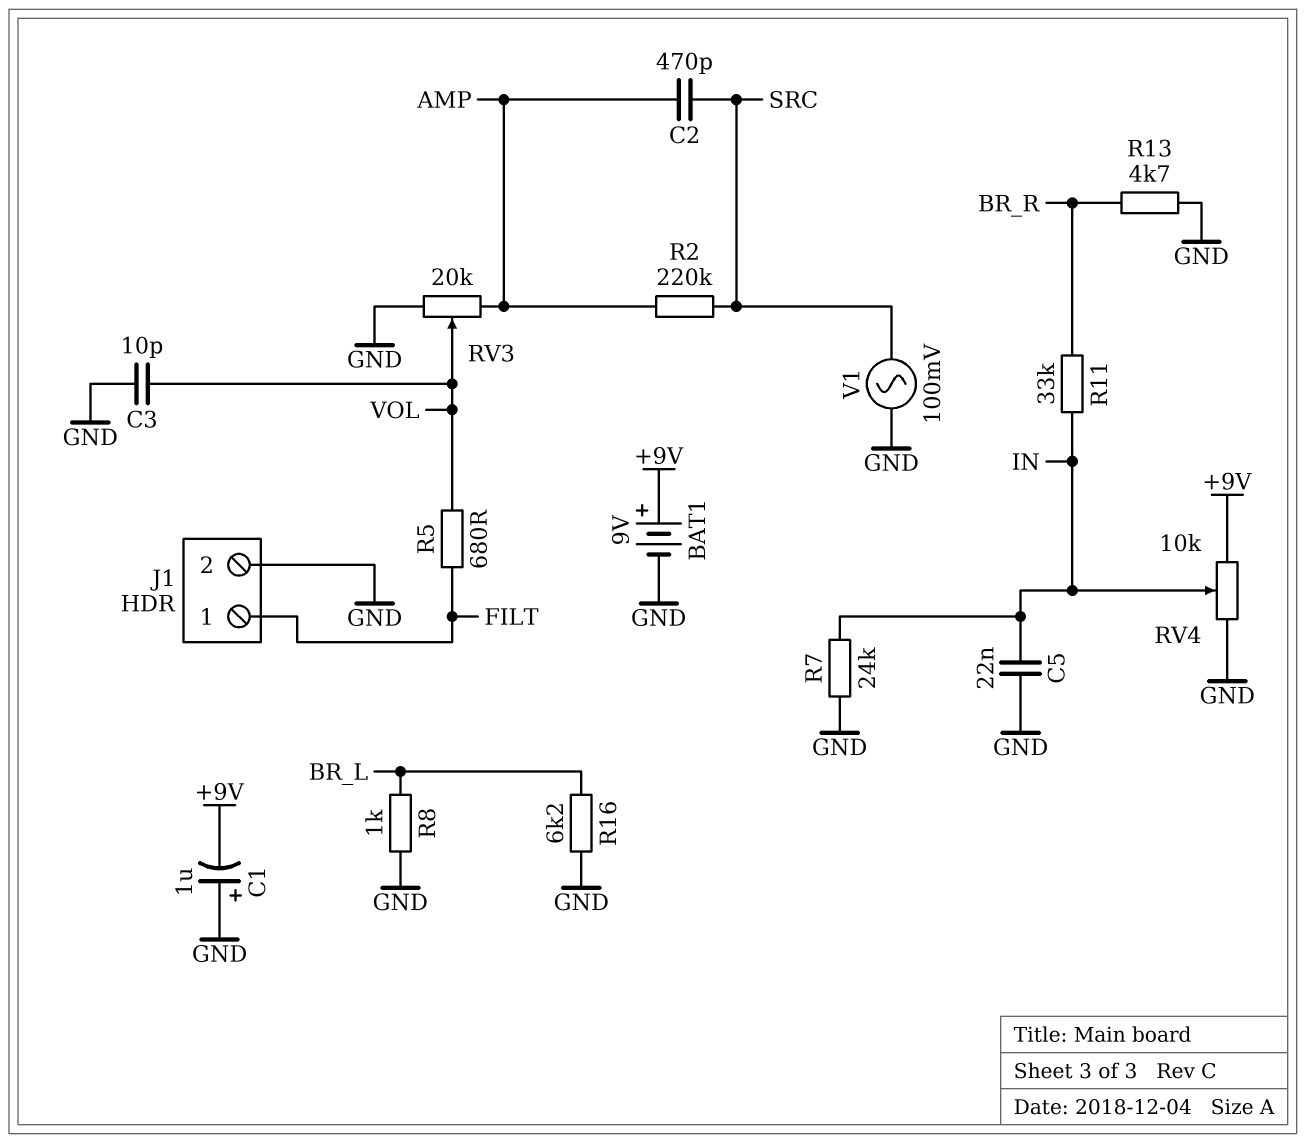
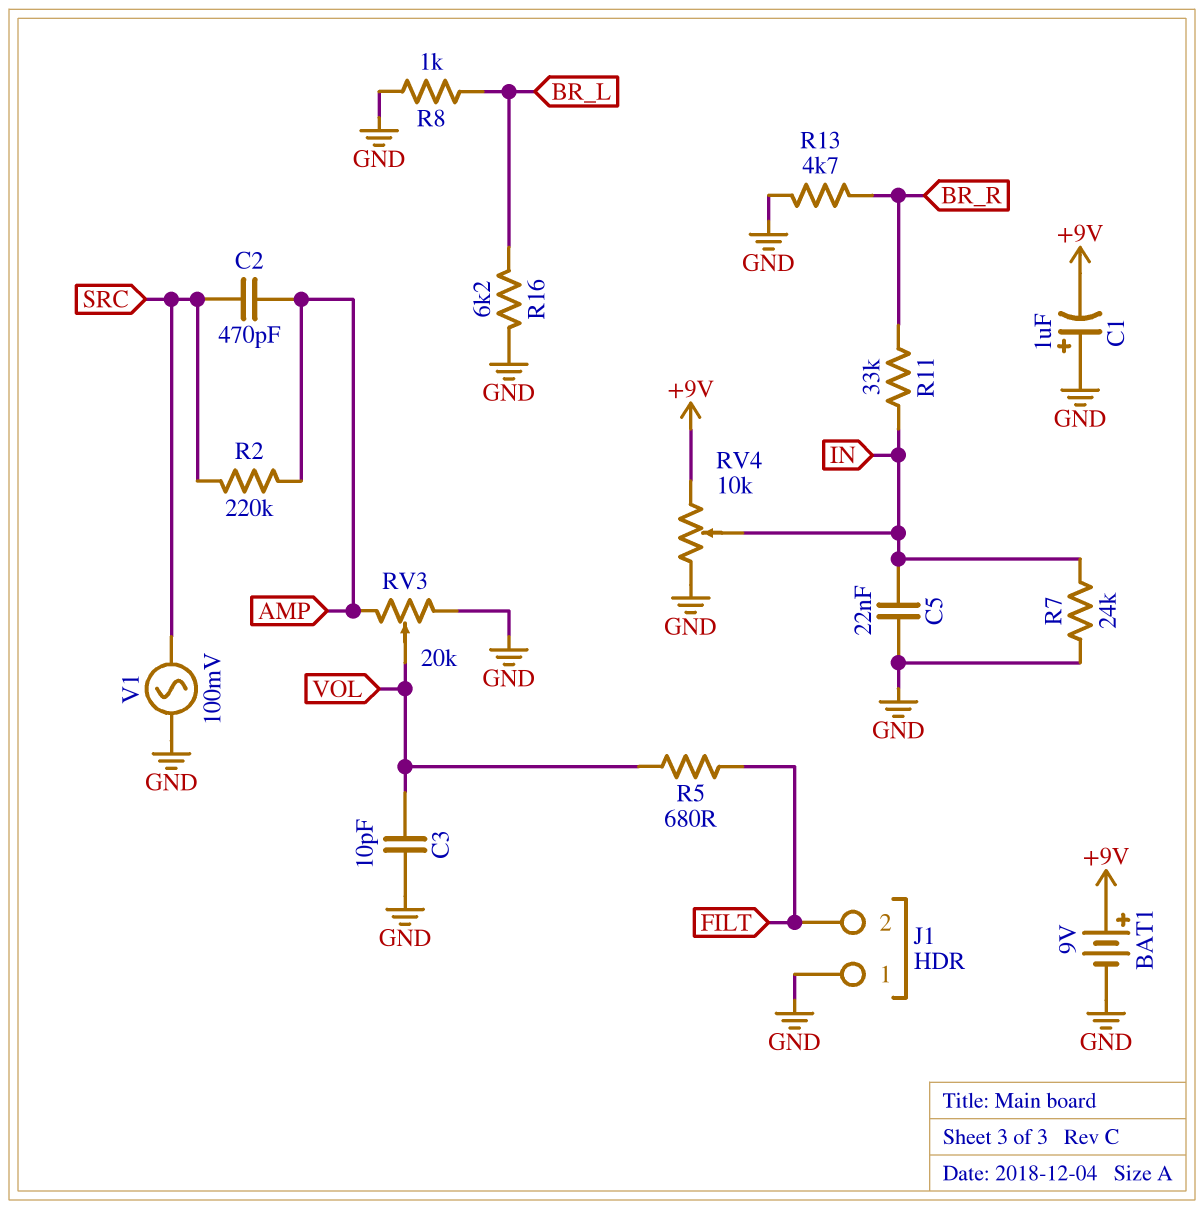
J1 pin 1: FILT -> GND
J1 pin 2: GND -> FILT

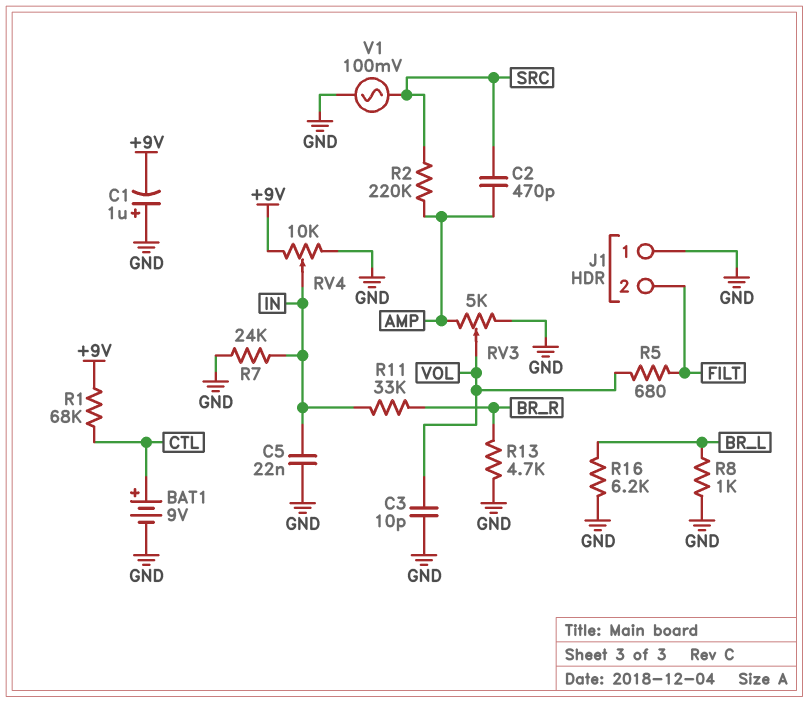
BAT1: 9V (plus +9V, minus GND) -> 9V (plus CTL, minus GND)
R1: none -> 68k (+9V, CTL)
RV3: 20k (AMP, GND, wiper VOL) -> 5k (AMP, GND, wiper VOL)

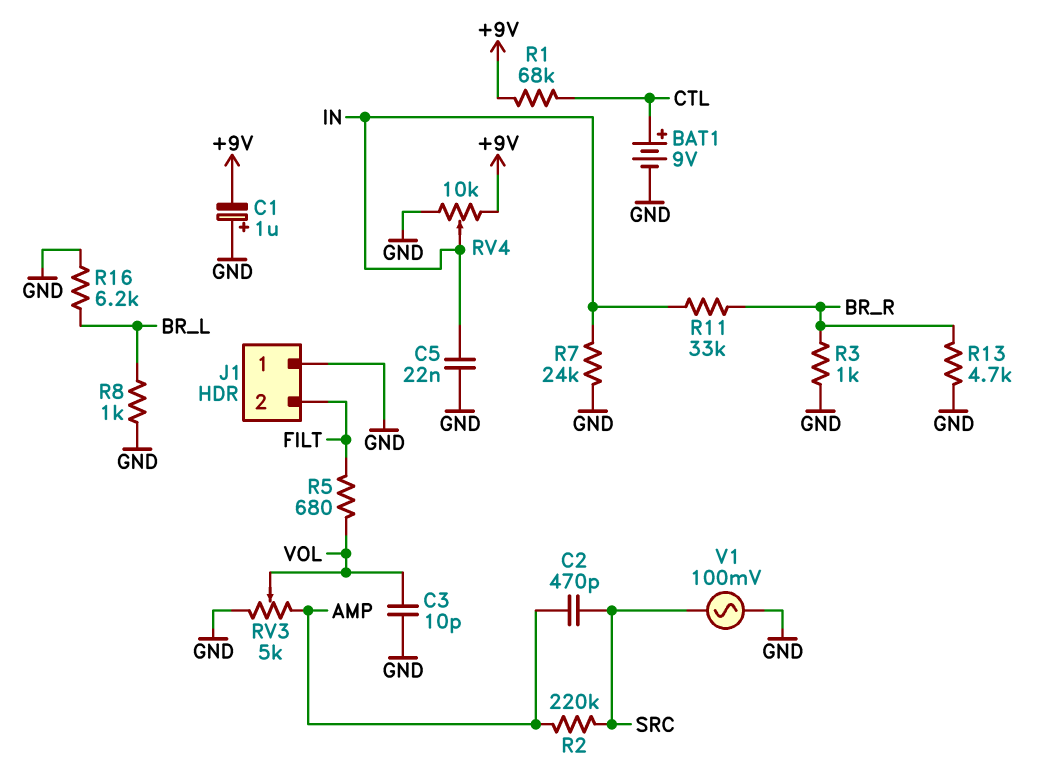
R3: none -> 1k (BR_R, GND)

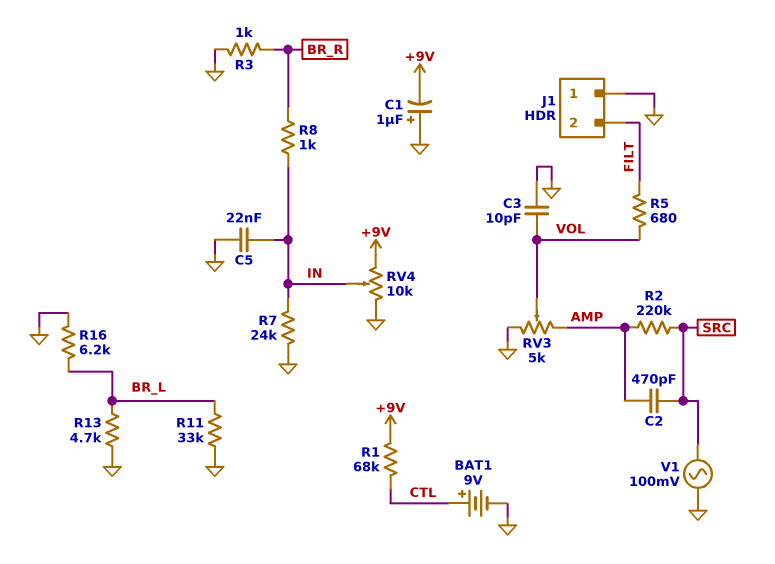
R8: 1k (BR_L, GND) -> 1k (BR_R, IN)
R11: 33k (BR_R, IN) -> 33k (BR_L, GND)
R13: 4.7k (BR_R, GND) -> 4.7k (BR_L, GND)

